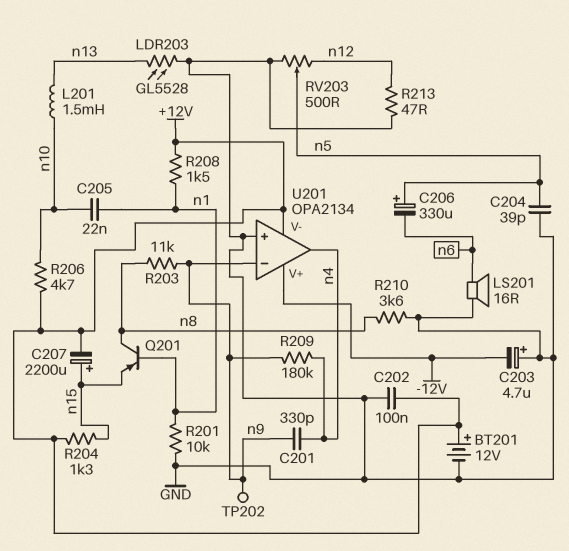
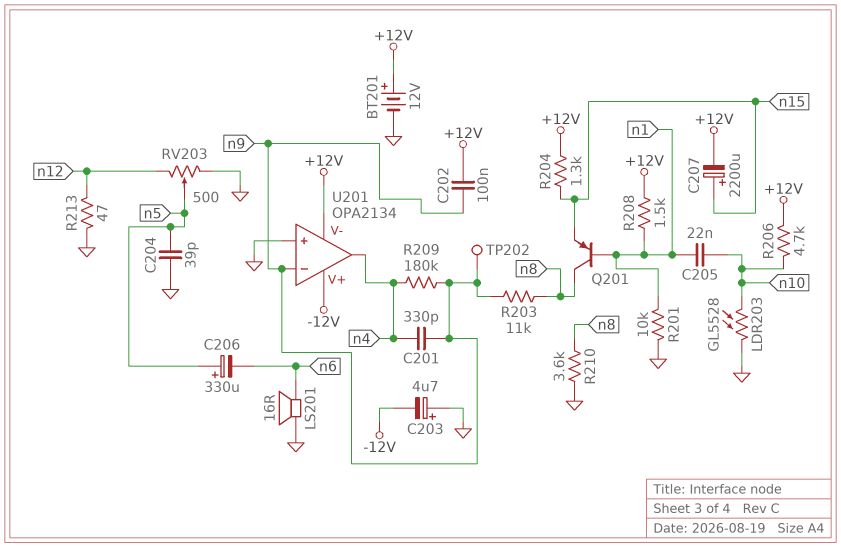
C202: 100nF (+12V, GND) -> 100nF (+12V, n9)
L201: 1.5mH (n10, n13) -> none
LDR203: GL5528 (GND, n13) -> GL5528 (GND, n10)

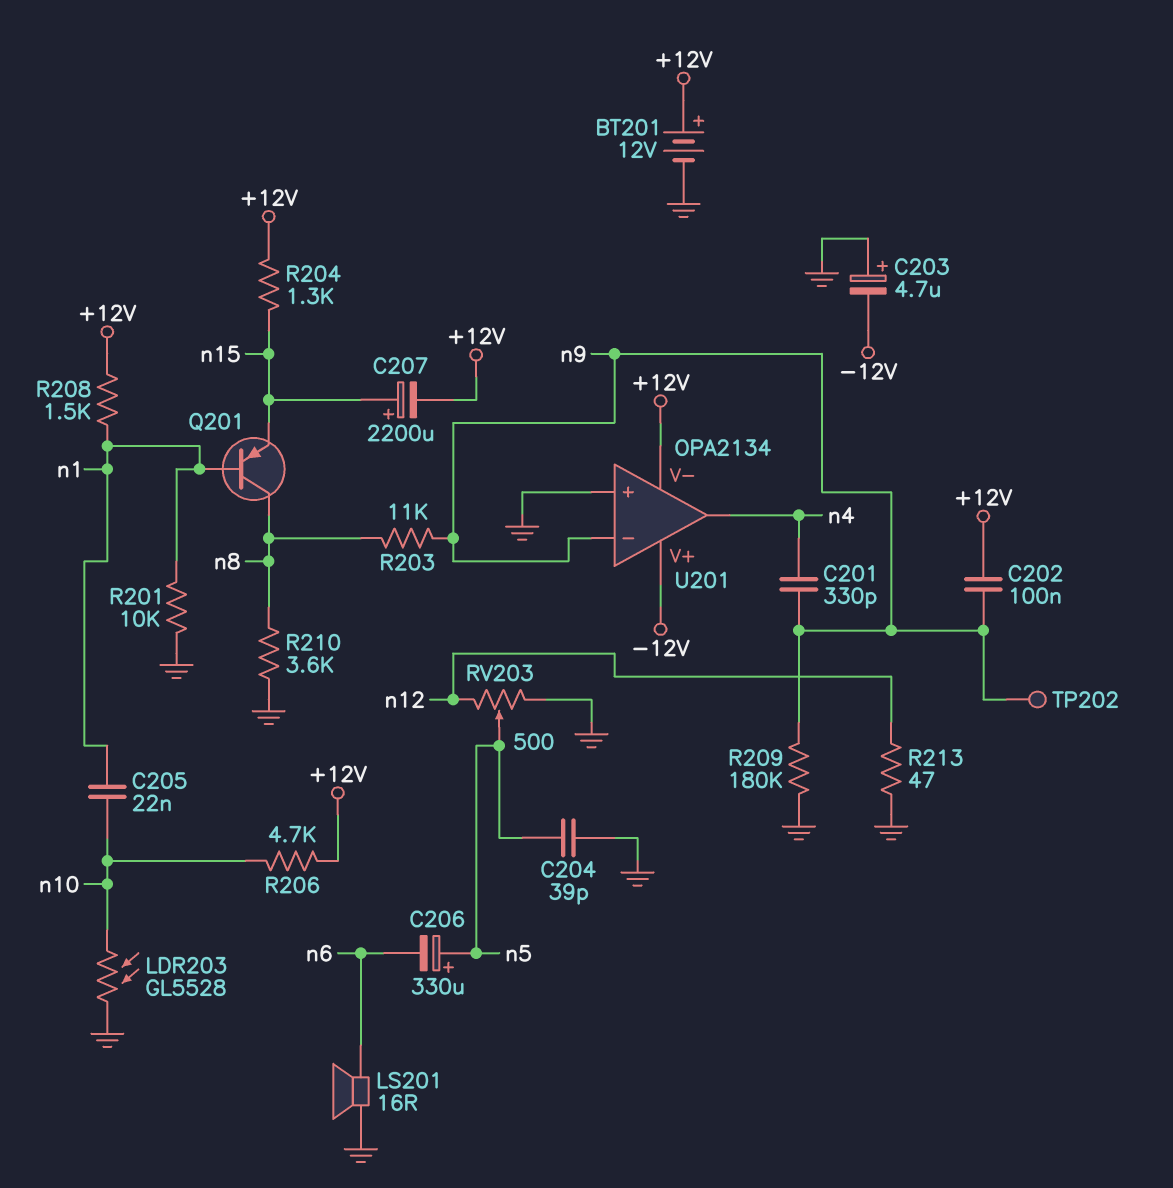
R209: 180k (n4, n9) -> 180k (GND, n9)

